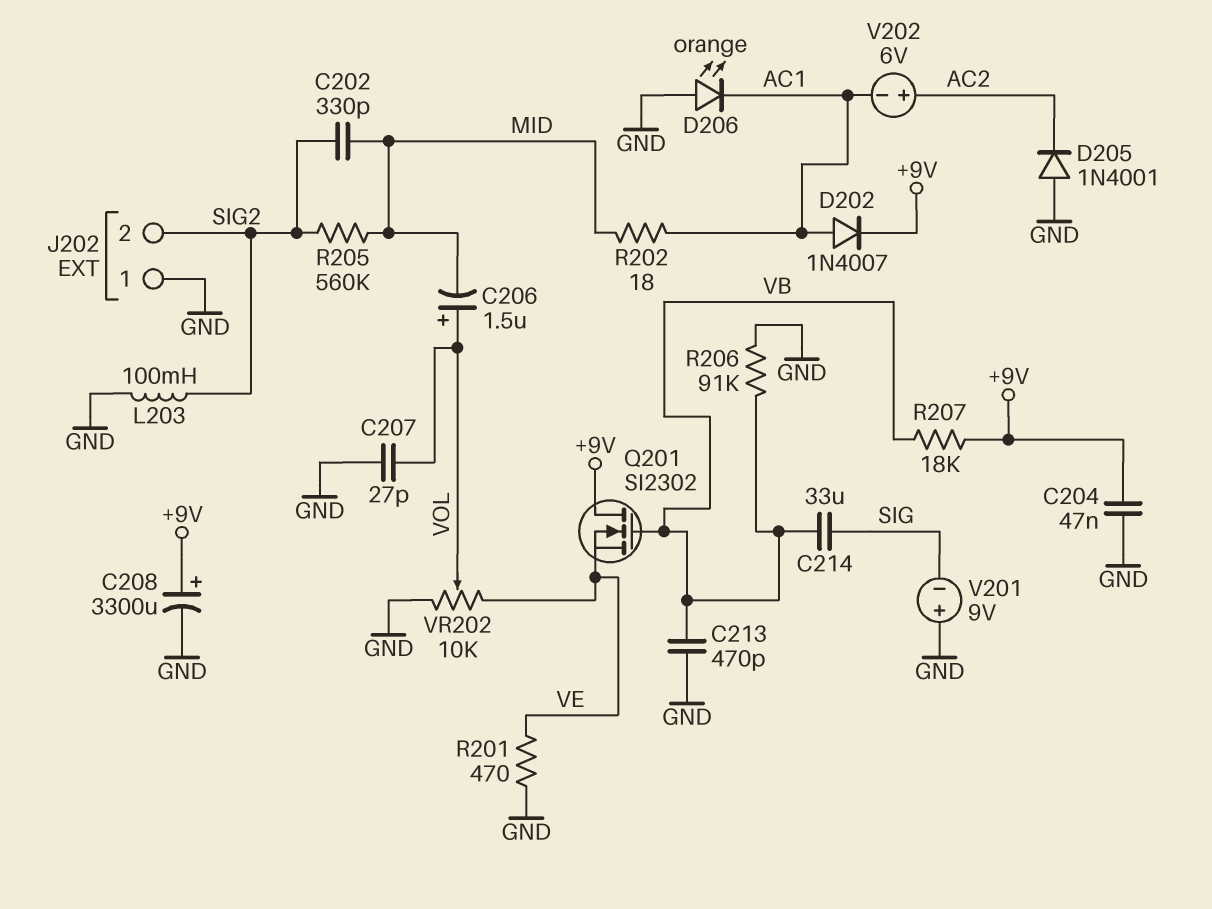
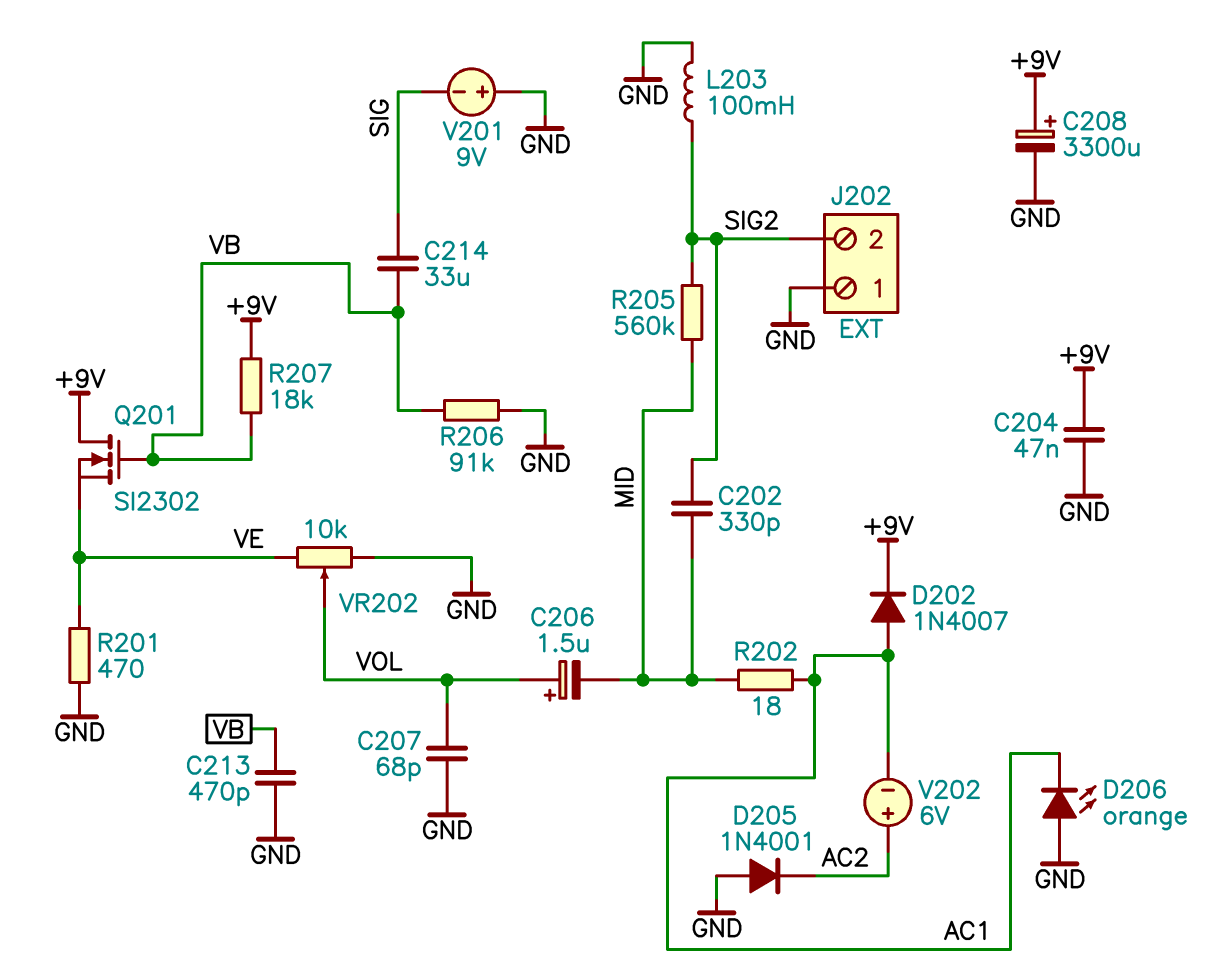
C207: 27pF (GND, VOL) -> 68pF (GND, VOL)

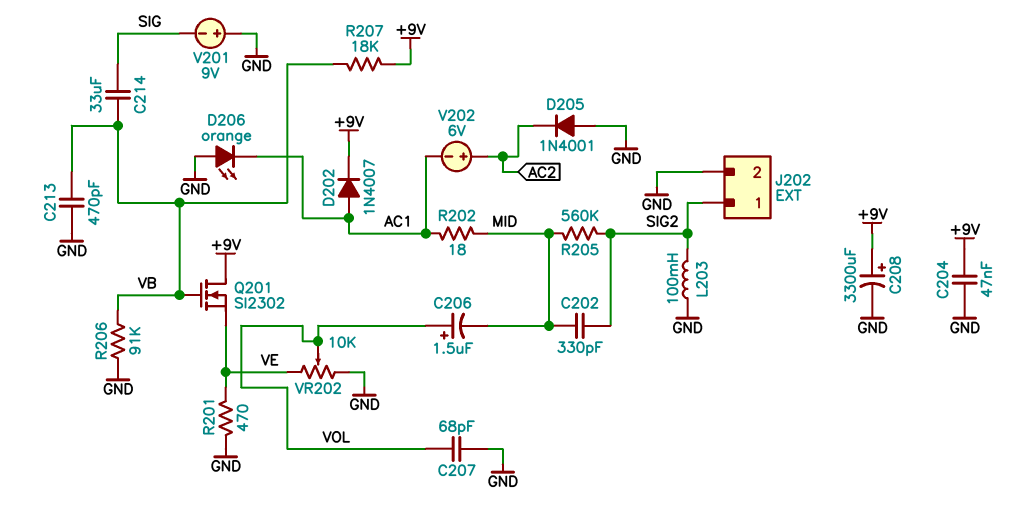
J202 pin 1: GND -> SIG2
J202 pin 2: SIG2 -> GND

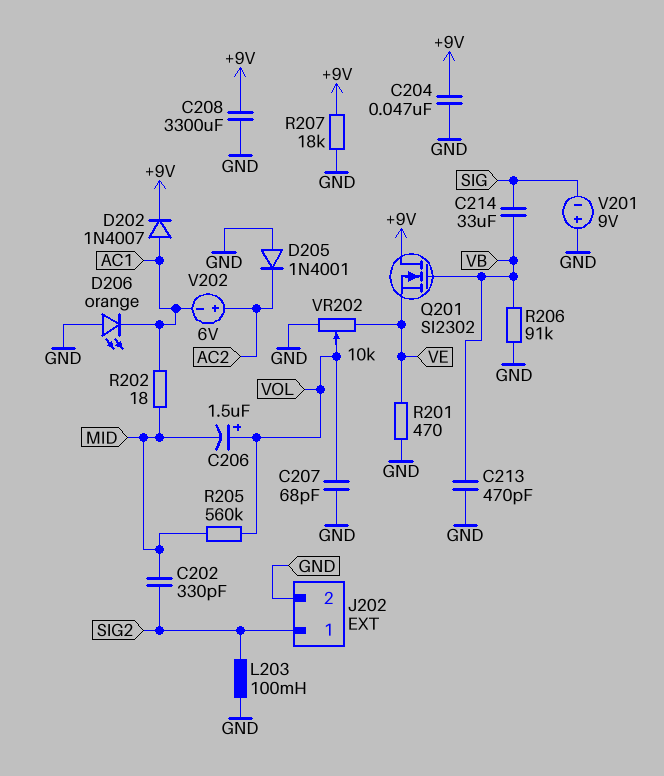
C208: 3300uF (plus +9V, minus GND) -> 3300uF (+9V, GND)
R205: 560k (MID, SIG2) -> 560k (MID, VOL)
R207: 18k (+9V, VB) -> 18k (+9V, GND)

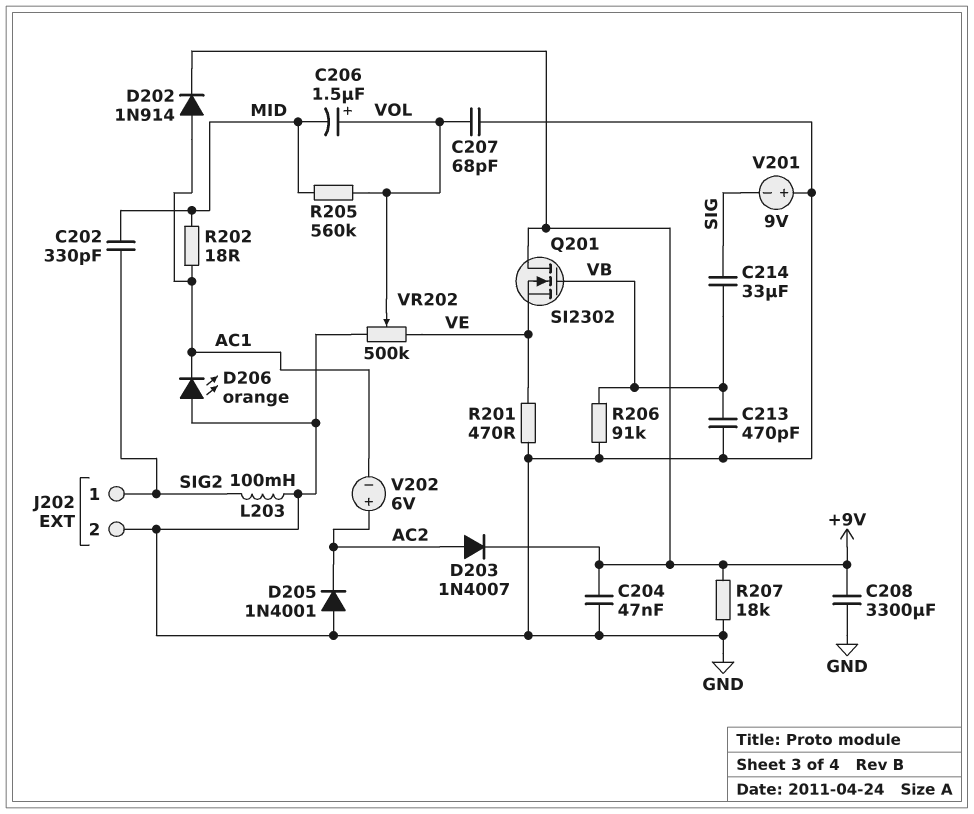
D202: diode 1N4007 (A AC1, K +9V) -> diode 1N914 (A AC1, K +9V)
D203: none -> diode 1N4007 (A AC2, K +9V)
VR202: 10k (GND, VE, wiper VOL) -> 500k (GND, VE, wiper VOL)

